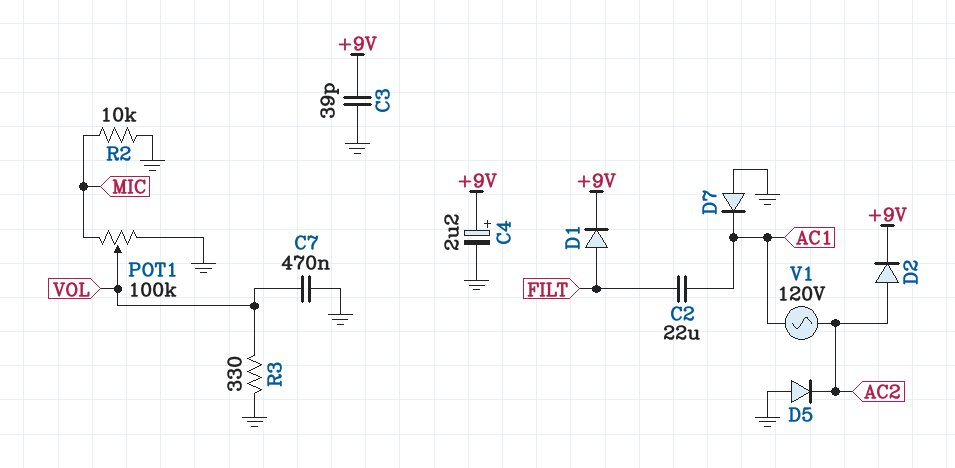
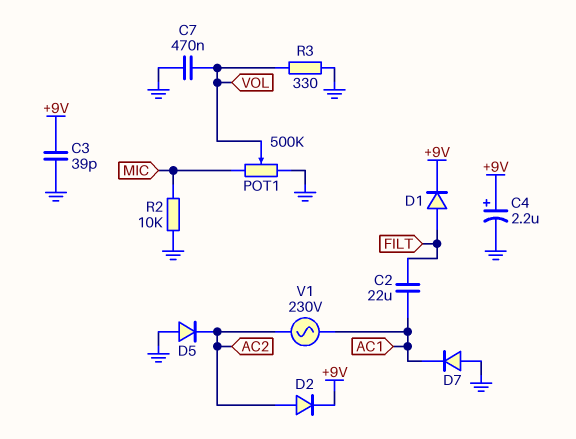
POT1: 100k (GND, MIC, wiper VOL) -> 500k (GND, MIC, wiper VOL)
V1: AC 120V (AC1, AC2) -> AC 230V (AC1, AC2)

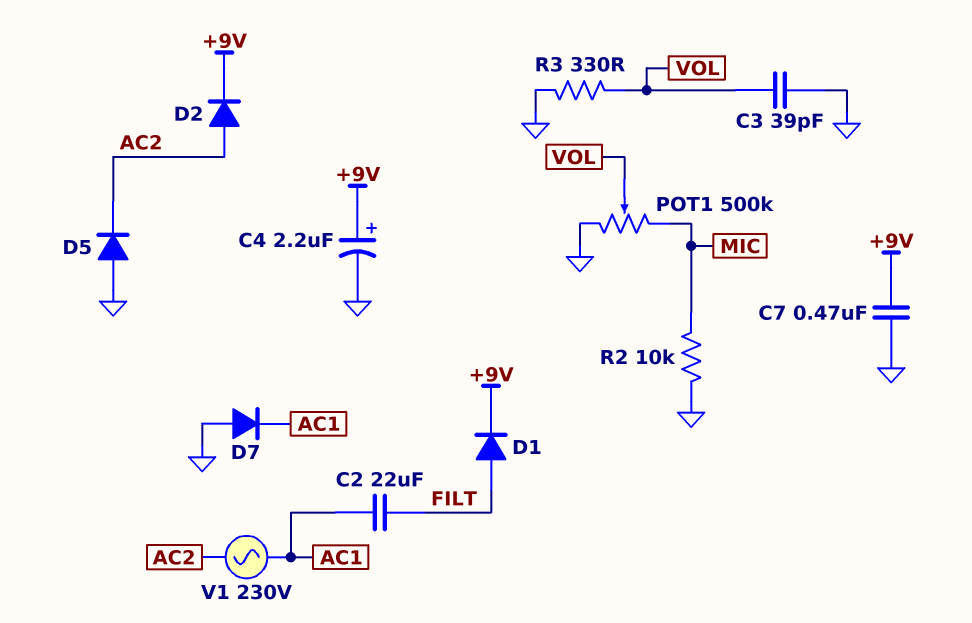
C3: 39pF (+9V, GND) -> 39pF (GND, VOL)
C7: 470nF (GND, VOL) -> 470nF (+9V, GND)

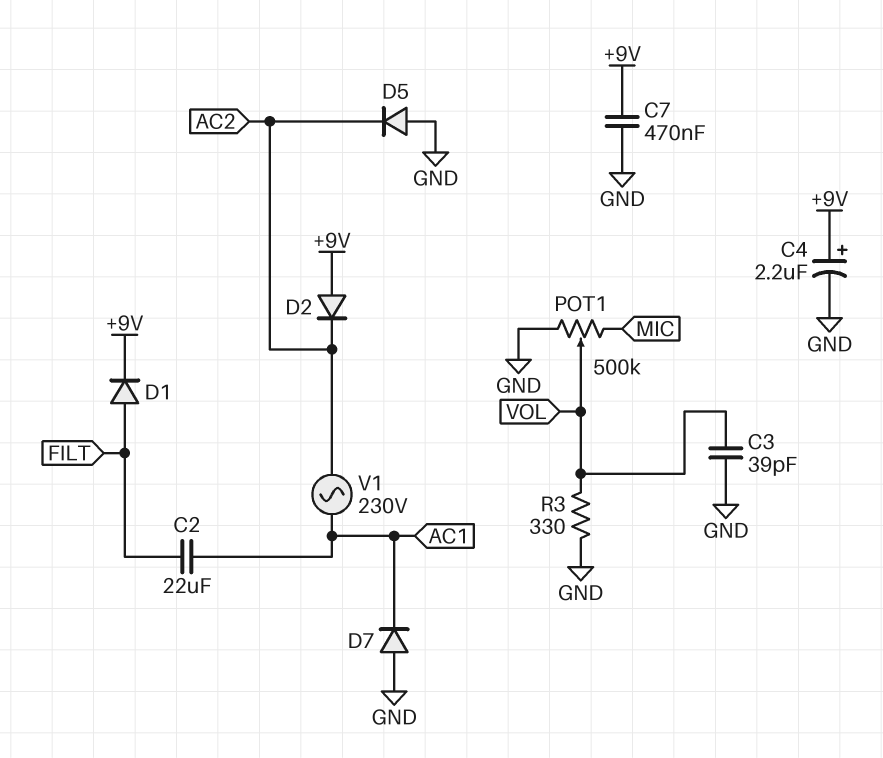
D2: diode (A AC2, K +9V) -> diode (A +9V, K AC2)
R2: 10k (GND, MIC) -> none

